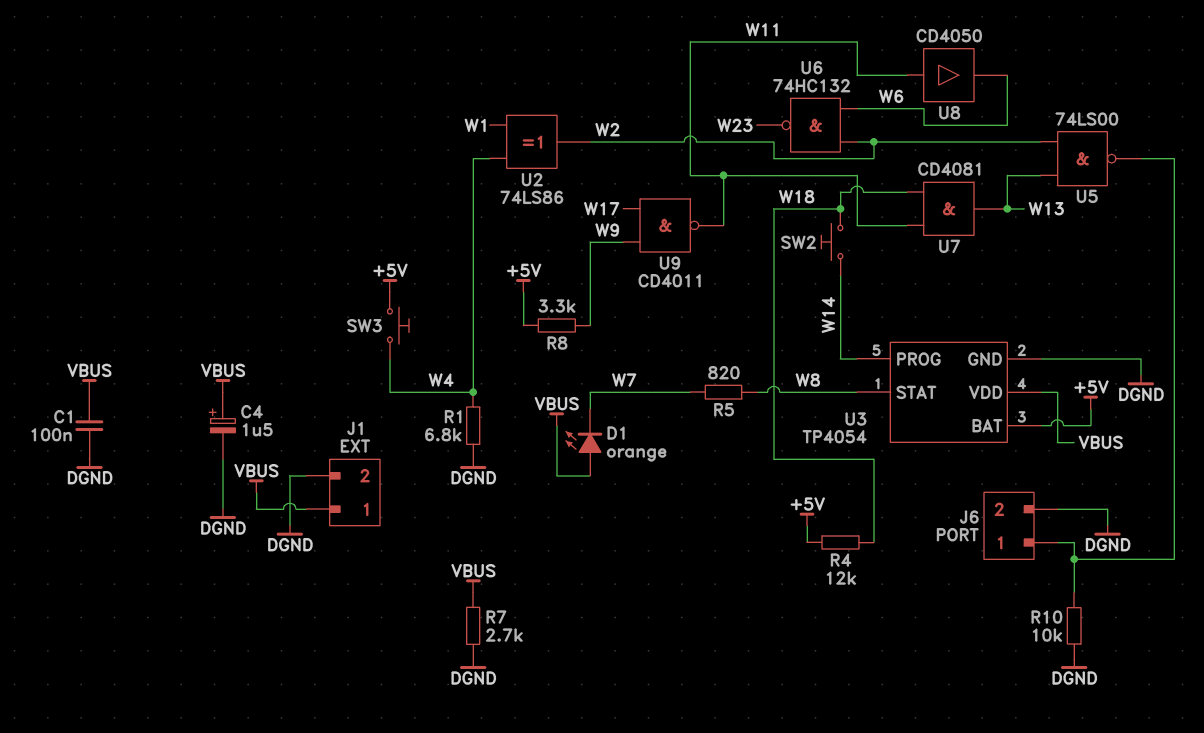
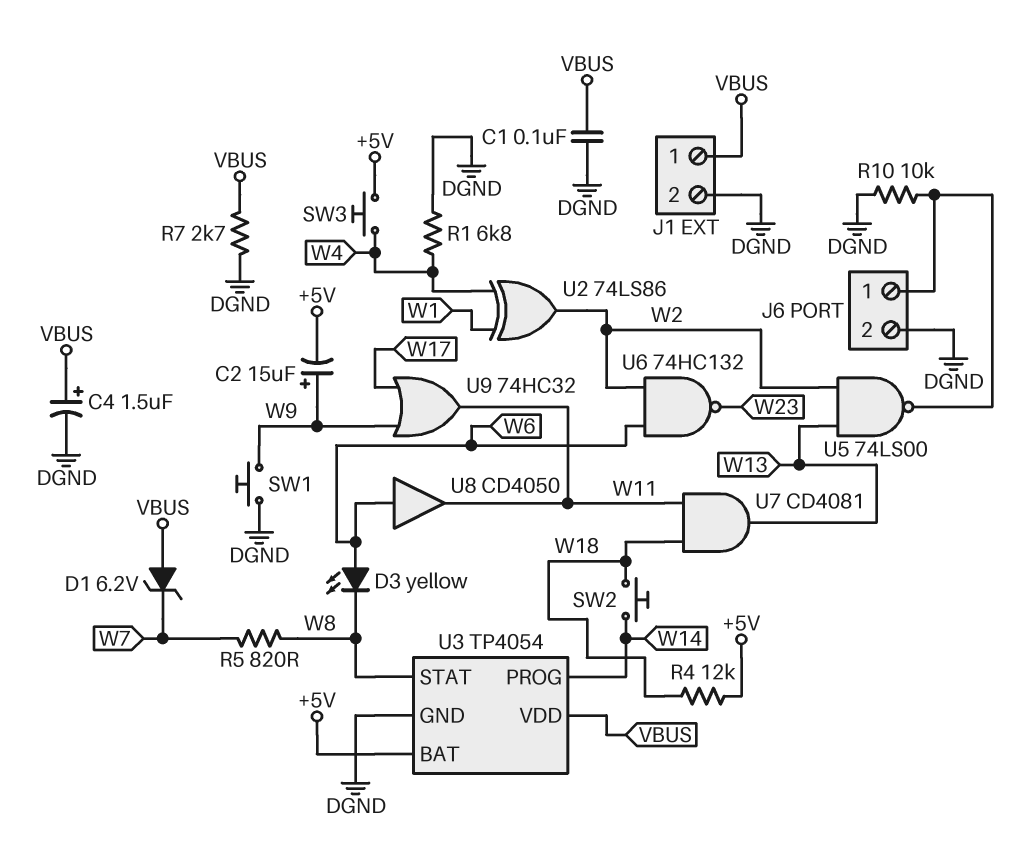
C2: none -> 15uF (plus W9, minus +5V)
D1: LED orange (A VBUS, K W7) -> zener 6.2V (A VBUS, K W7)
D3: none -> LED yellow (A W6, K W8)
R8: 3.3k (+5V, W9) -> none
SW1: none -> button (DGND, W9)
U8: buffer CD4050 (in W11, out W6) -> buffer CD4050 (in W6, out W11)
U9: NAND CD4011 (in W9, in W17, out W11) -> OR 74HC32 (in W9, in W17, out W11)

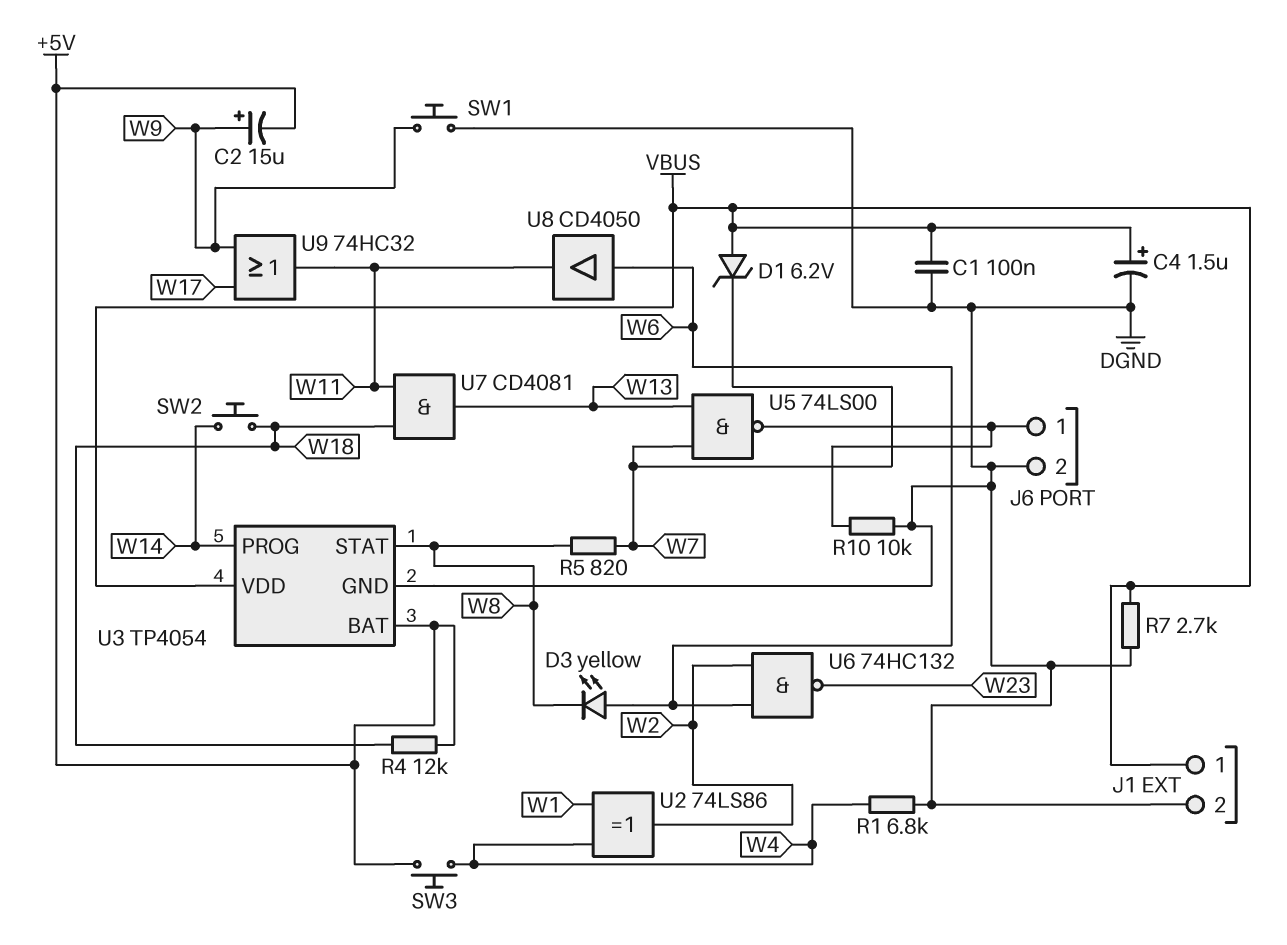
U5: NAND 74LS00 (in W2, in W13, out J6/1) -> NAND 74LS00 (in W7, in W13, out J6/1)

